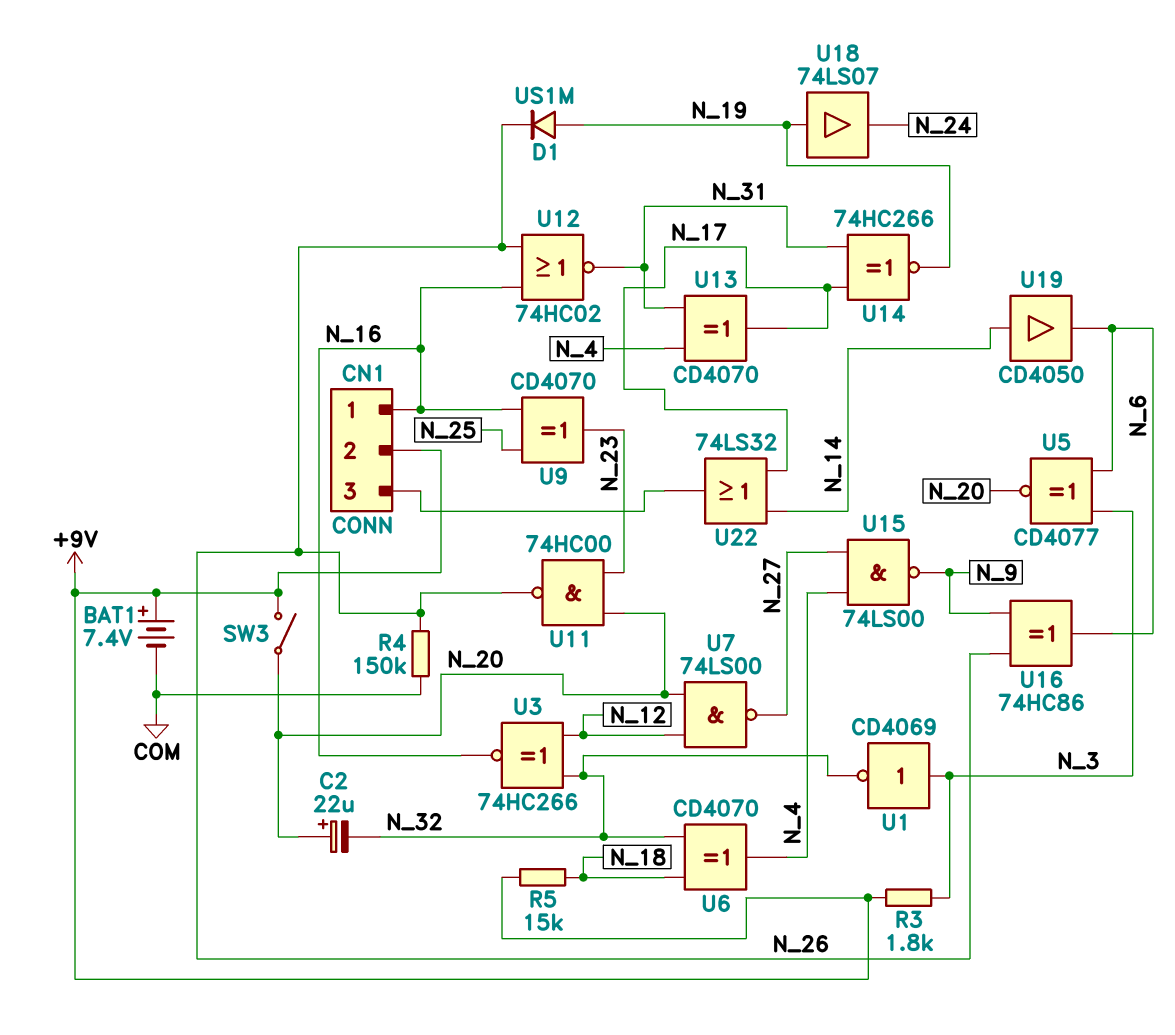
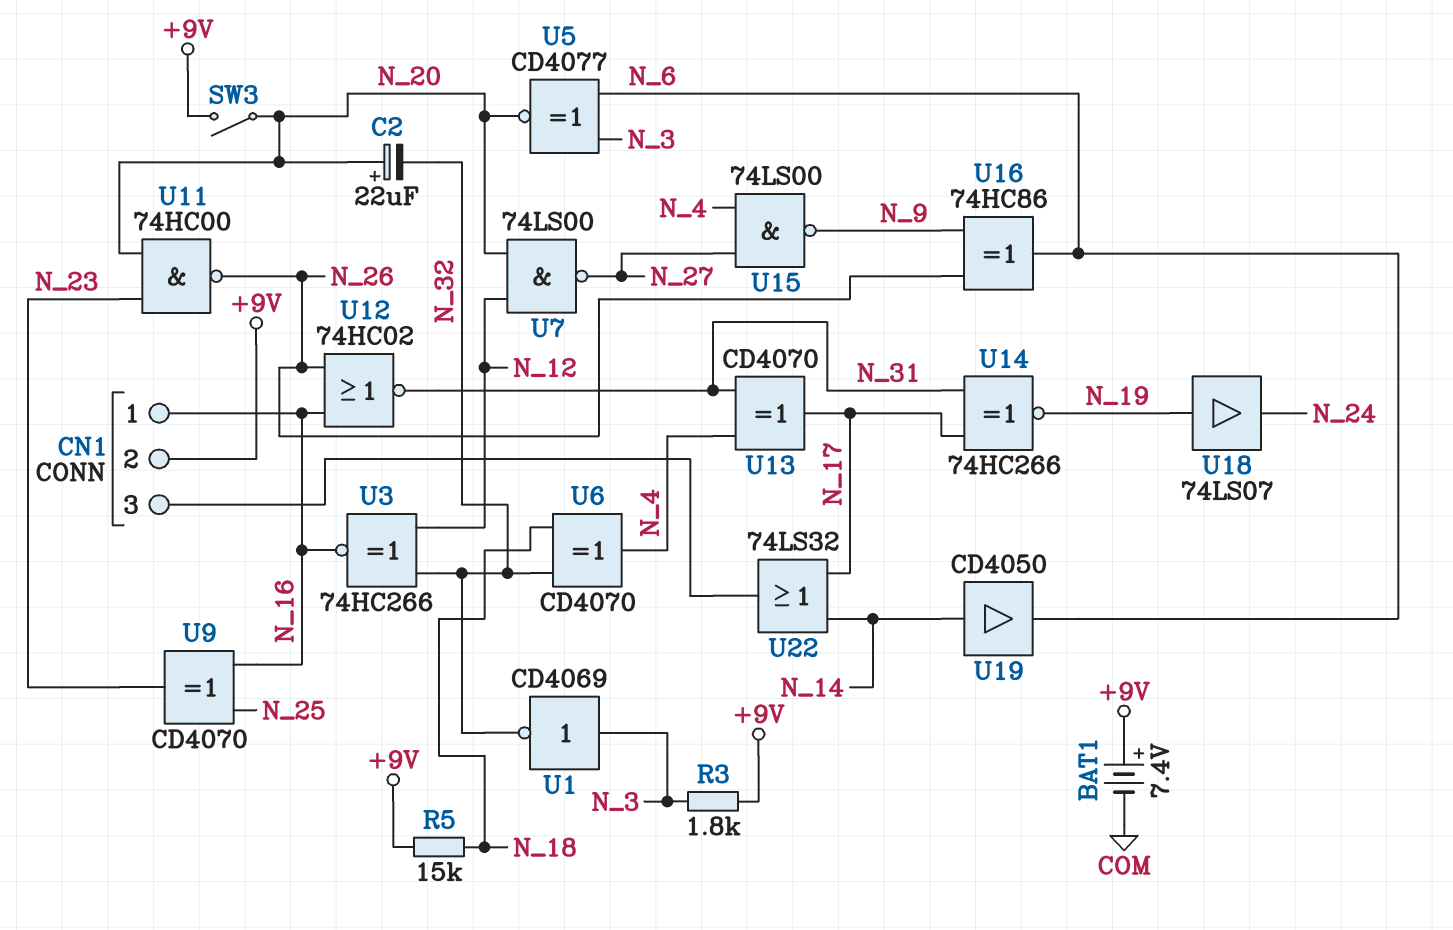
D1: diode US1M (A N_19, K N_26) -> none
R4: 150k (COM, N_26) -> none

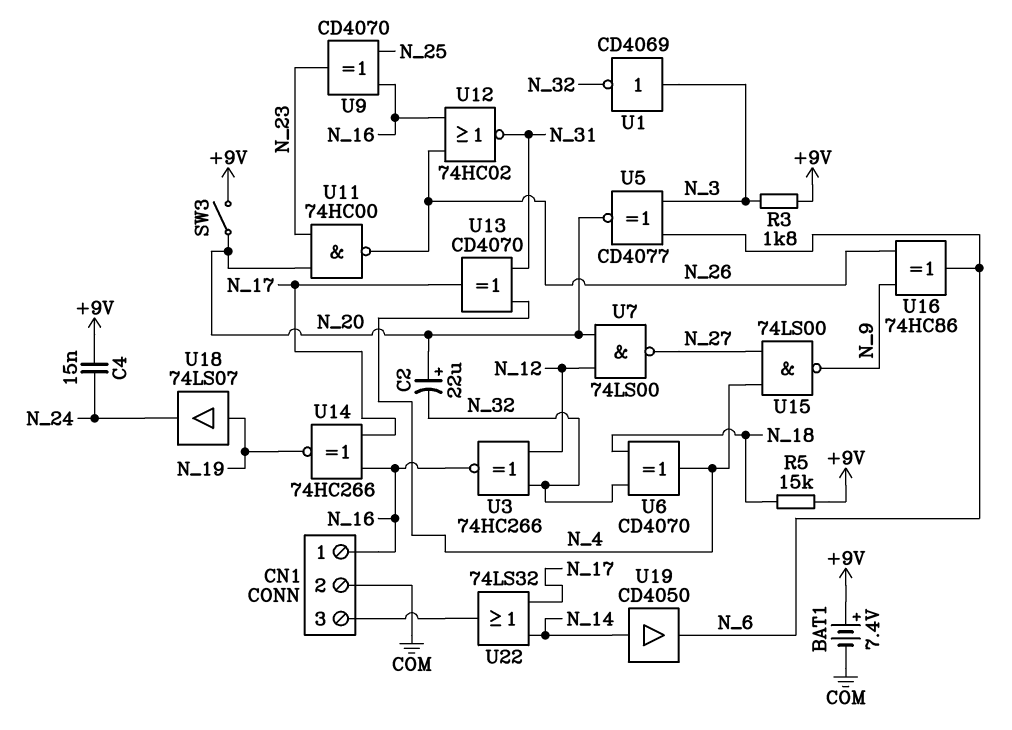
C4: none -> 15nF (+9V, N_24)
CN1 pin 2: +9V -> COM
U14: XNOR 74HC266 (in N_17, in N_31, out N_19) -> XNOR 74HC266 (in N_16, in N_17, out N_19)

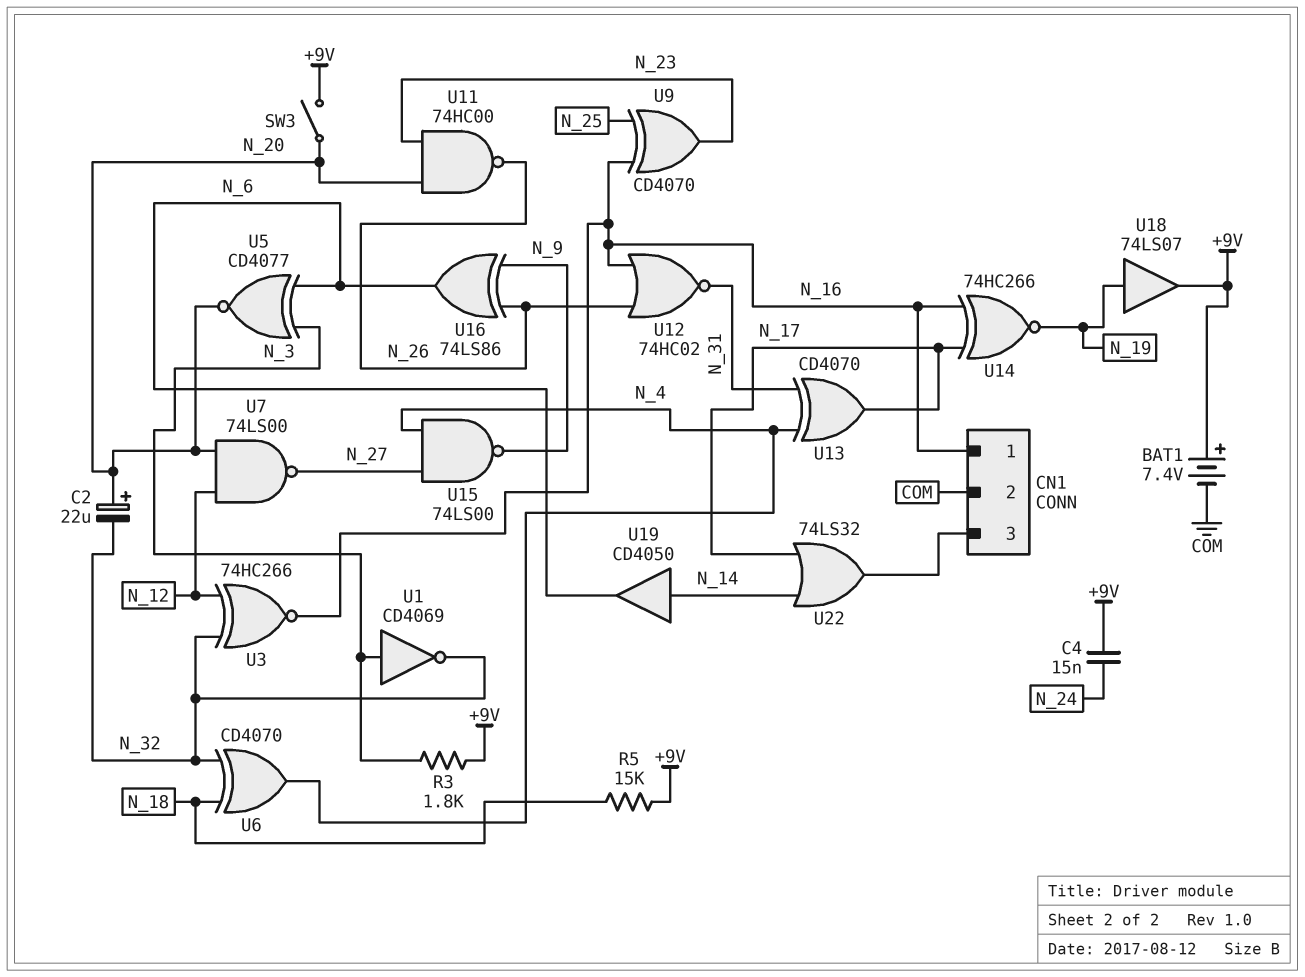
U16: XOR 74HC86 (in N_9, in N_26, out N_6) -> XOR 74LS86 (in N_9, in N_26, out N_6)
U18: buffer 74LS07 (in N_19, out N_24) -> buffer 74LS07 (in N_19, out +9V)

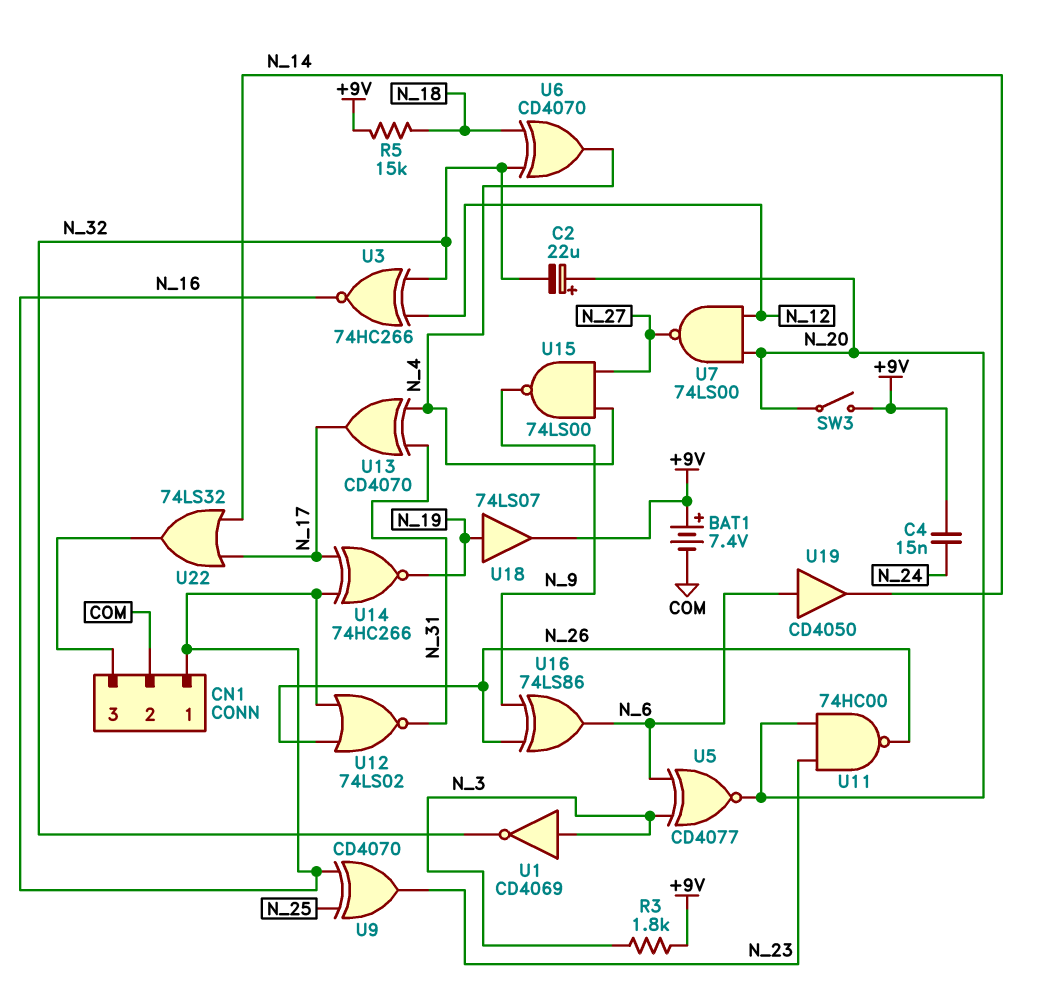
U12: NOR 74HC02 (in N_16, in N_26, out N_31) -> NOR 74LS02 (in N_16, in N_26, out N_31)
U19: buffer CD4050 (in N_14, out N_6) -> buffer CD4050 (in N_6, out N_14)

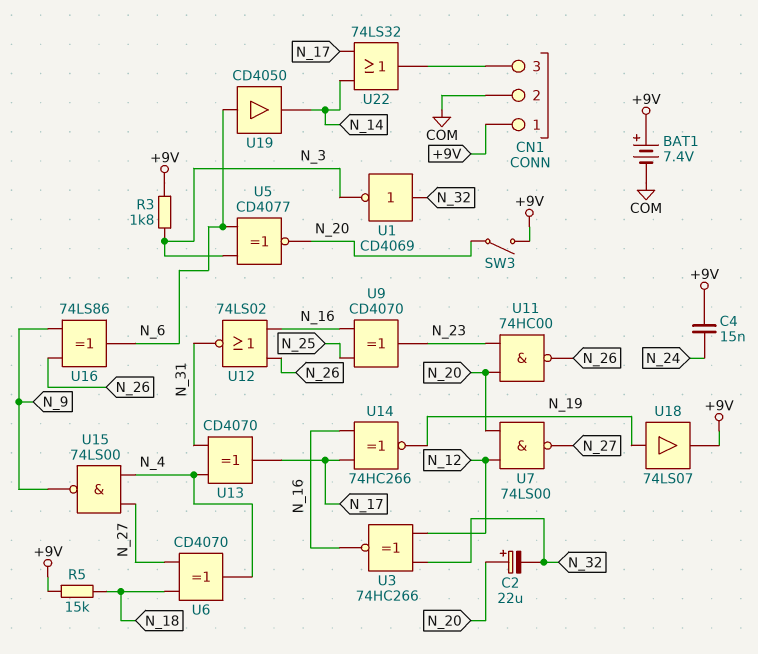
CN1 pin 1: N_16 -> +9V
U1: NOT CD4069 (in N_3, out N_32) -> NOT CD4069 (in N_32, out N_3)
U6: XOR CD4070 (in N_18, in N_32, out N_4) -> XOR CD4070 (in N_18, in N_27, out N_4)

